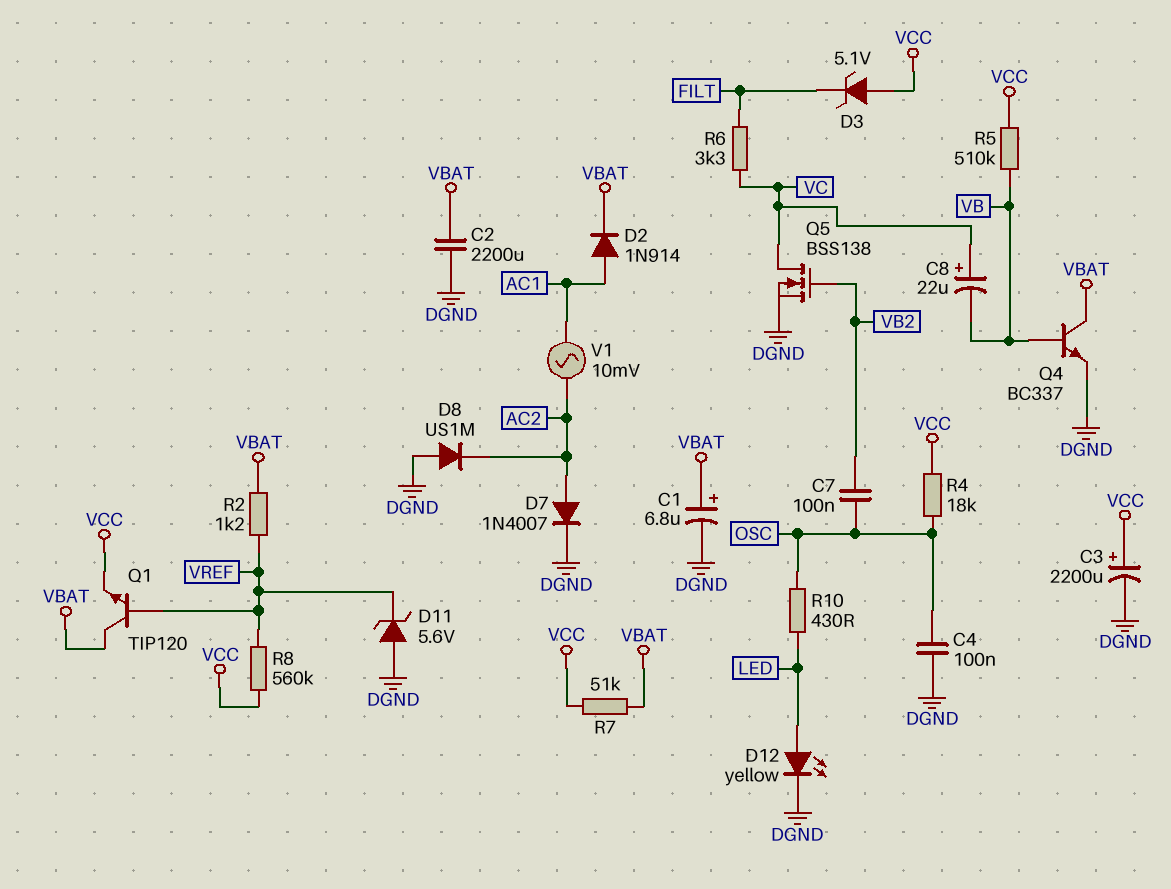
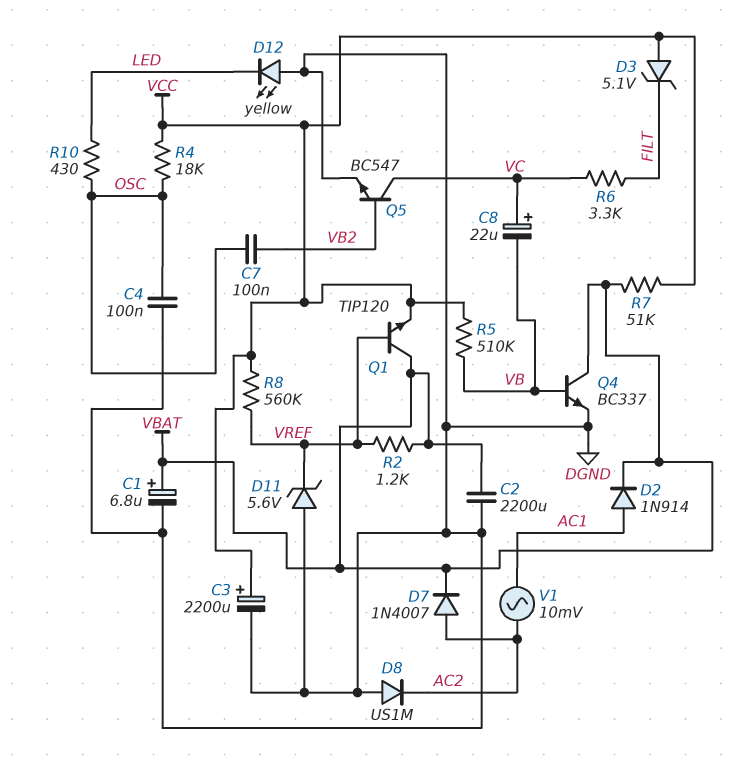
D7: diode 1N4007 (A AC2, K DGND) -> diode 1N4007 (A AC2, K VBAT)
D12: LED yellow (A LED, K DGND) -> LED yellow (A DGND, K LED)
Q5: NMOS BSS138 (G VB2, D VC, S DGND) -> NPN BC547 (B VB2, C VC, E DGND)

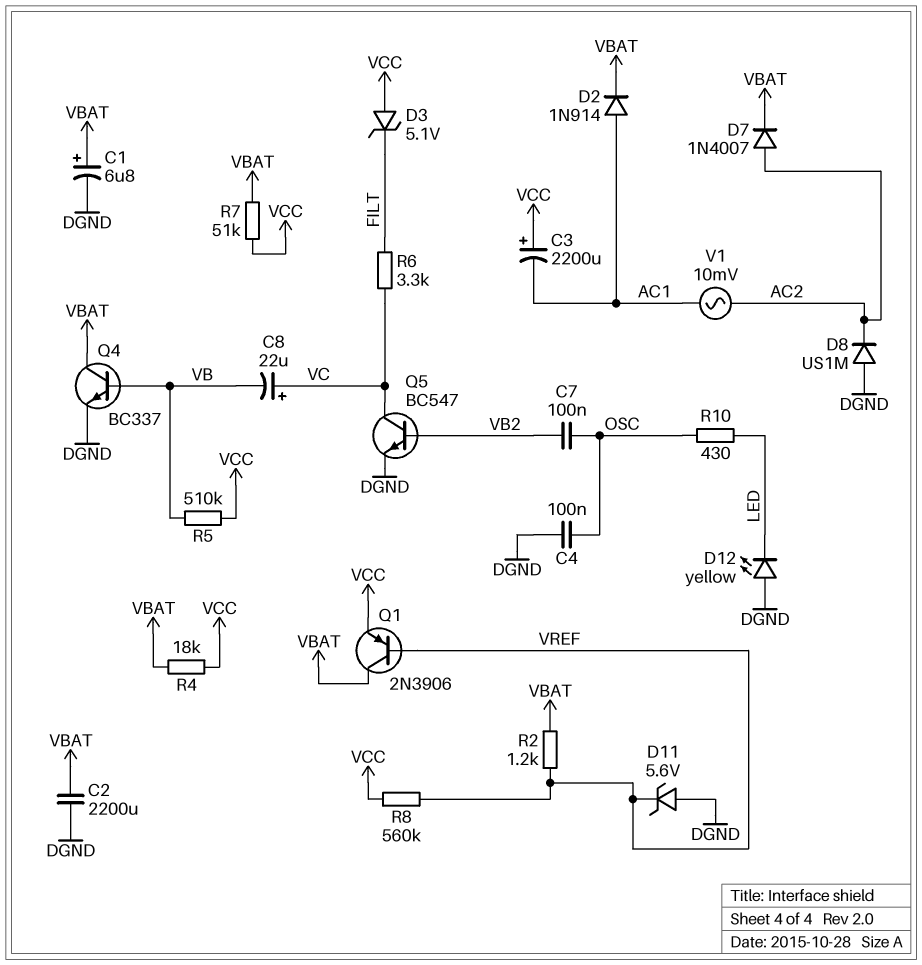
C3: 2200uF (plus VCC, minus DGND) -> 2200uF (plus VCC, minus AC1)
Q1: NPN TIP120 (B VREF, C VBAT, E VCC) -> PNP 2N3906 (B VREF, C VBAT, E VCC)
R4: 18k (OSC, VCC) -> 18k (VBAT, VCC)

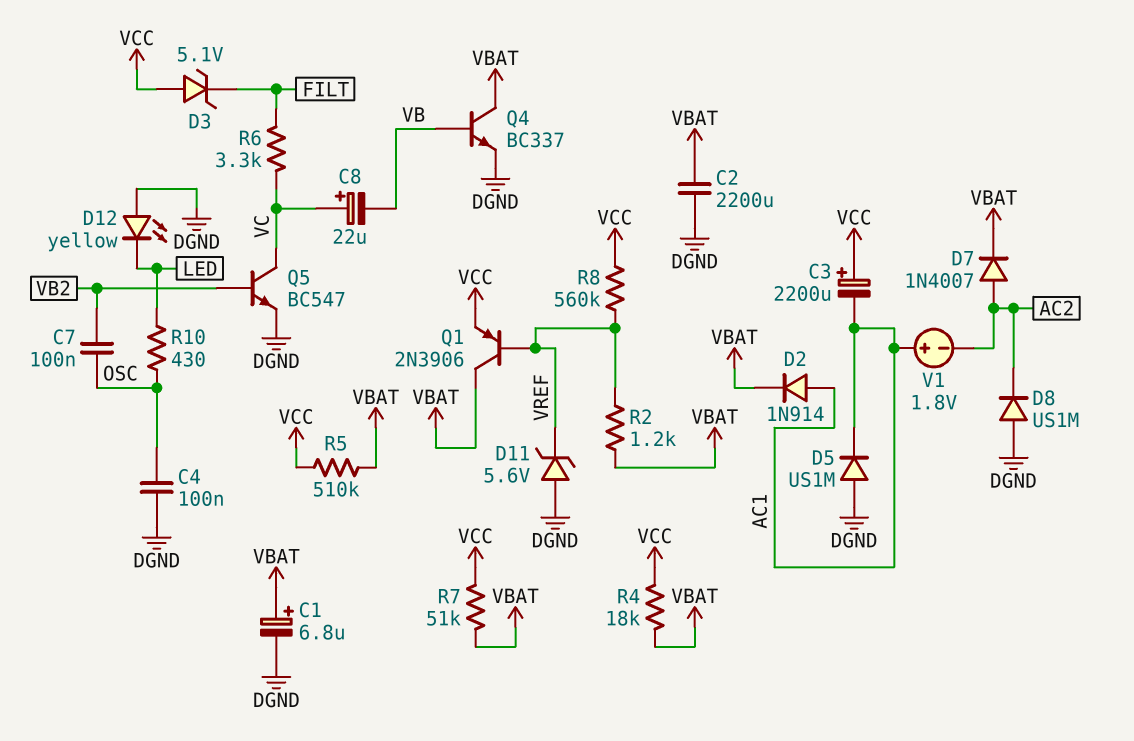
D5: none -> diode US1M (A DGND, K AC1)
R5: 510k (VB, VCC) -> 510k (VBAT, VCC)
V1: AC 10mV (AC1, AC2) -> 1.8V (plus AC1, minus AC2)

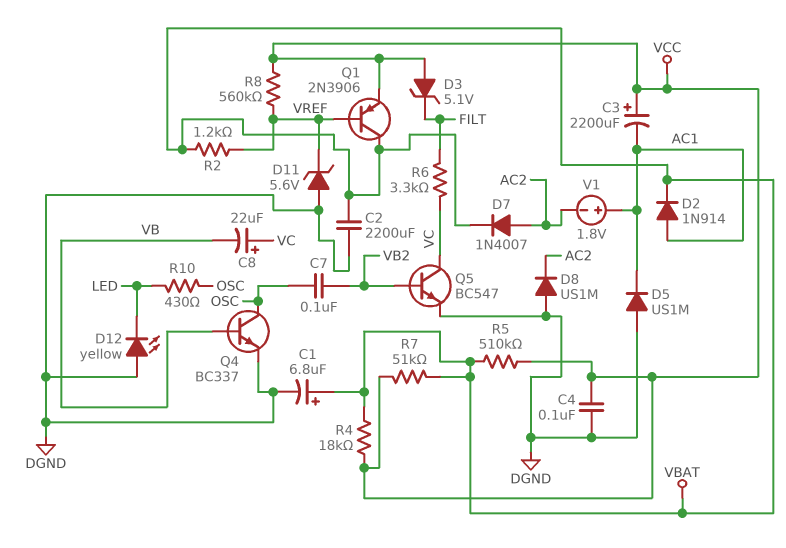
C4: 100nF (DGND, OSC) -> 100nF (DGND, VCC)
Q4: NPN BC337 (B VB, C VBAT, E DGND) -> NPN BC337 (B VB, C OSC, E DGND)

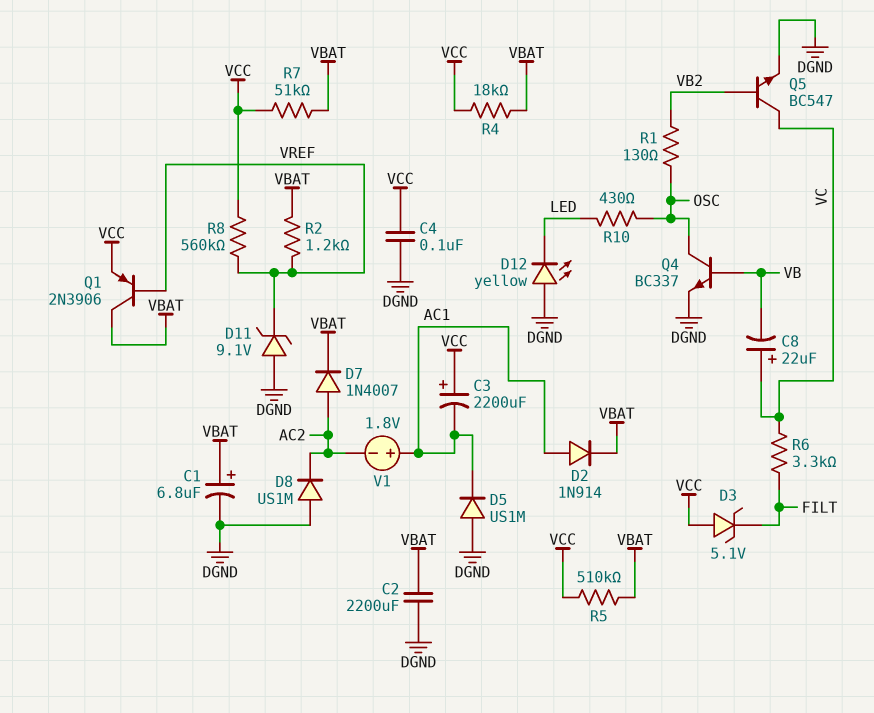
C7: 100nF (OSC, VB2) -> none
D11: zener 5.6V (A DGND, K VREF) -> zener 9.1V (A DGND, K VREF)
R1: none -> 130 (OSC, VB2)

